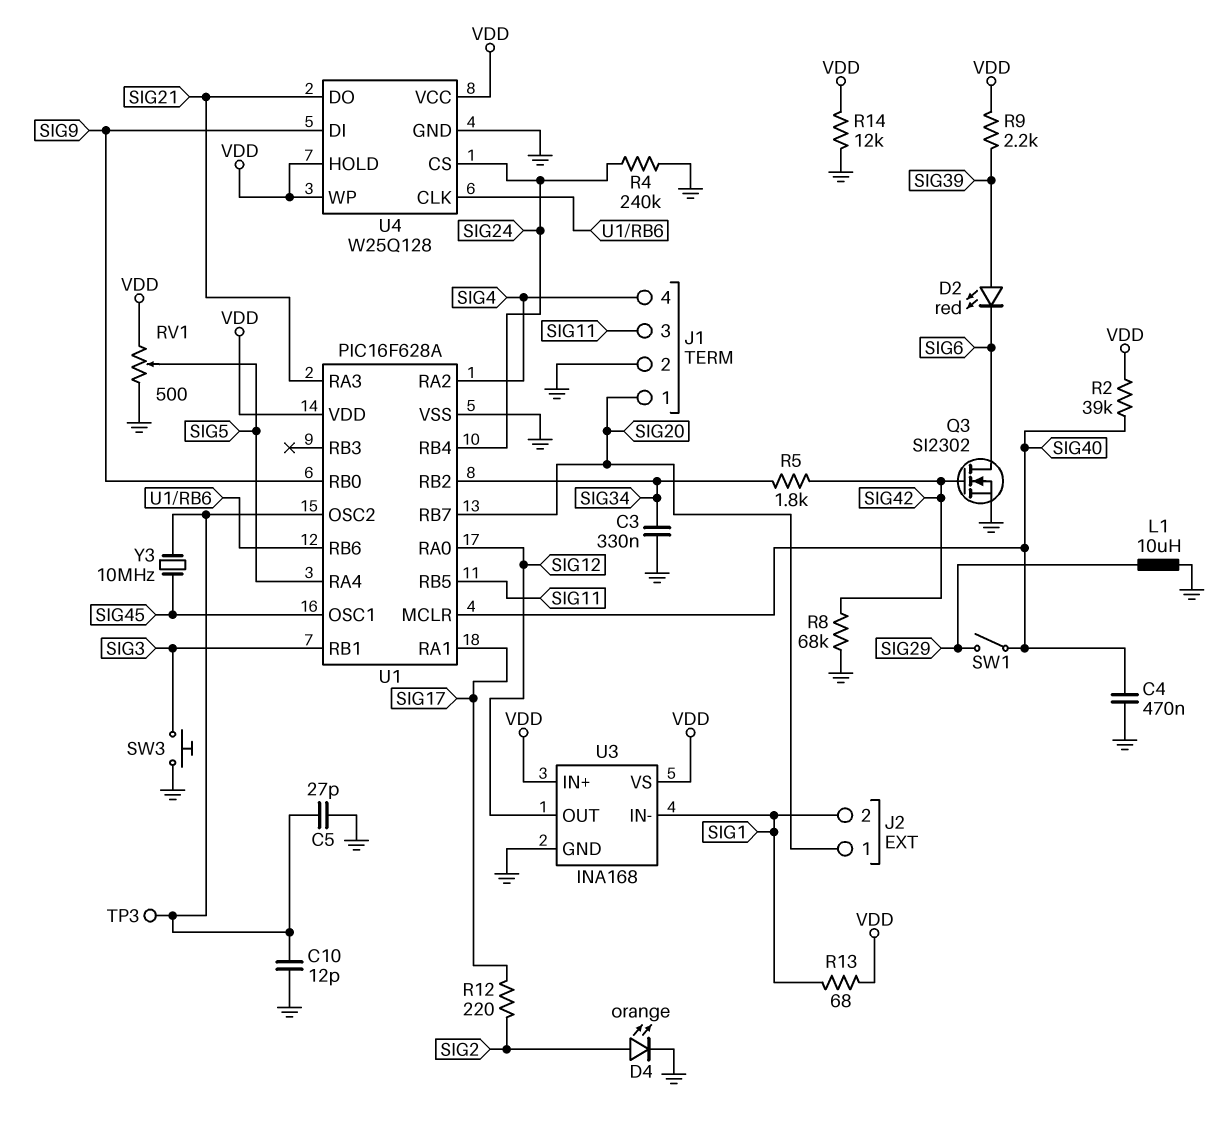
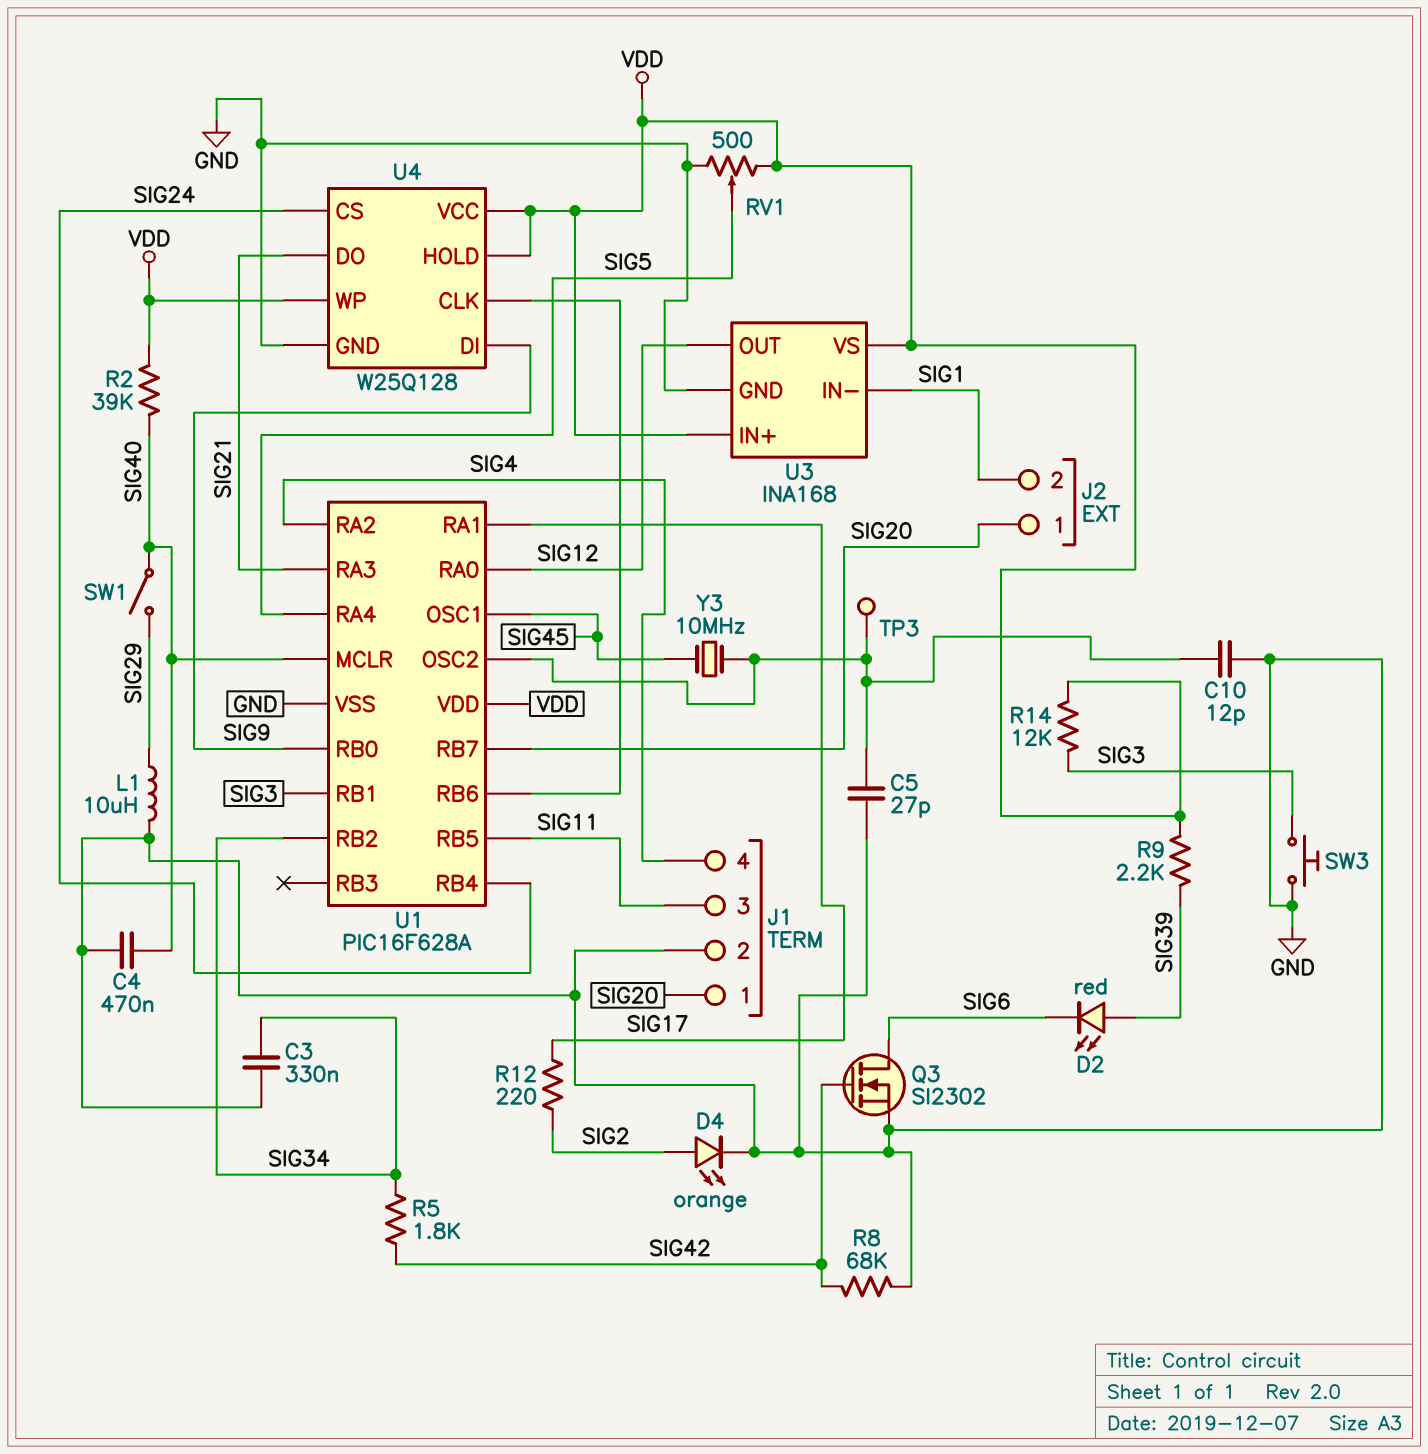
R4: 240k (GND, SIG24) -> none
R13: 68 (SIG1, VDD) -> none
R14: 12k (GND, VDD) -> 12k (SIG3, VDD)

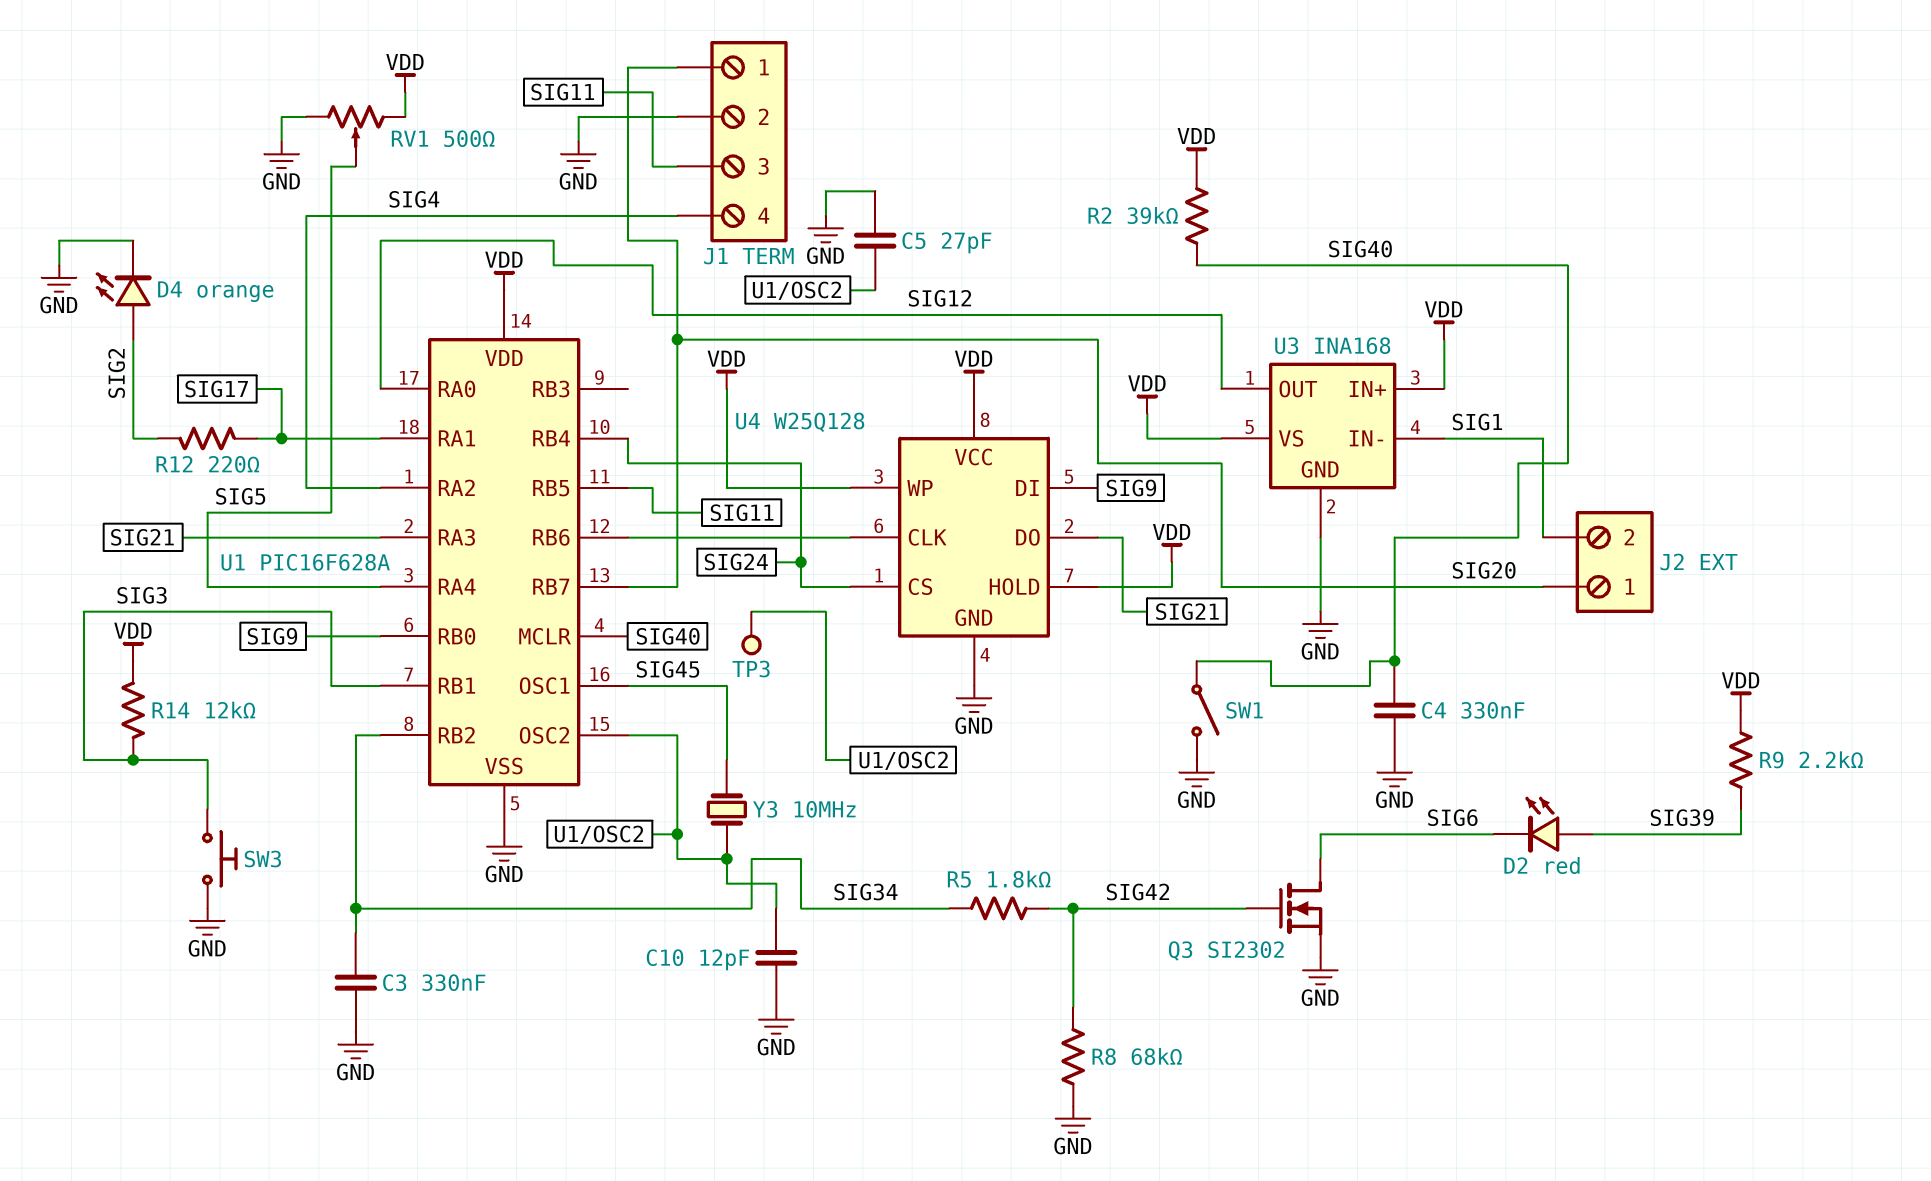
C4: 470nF (GND, SIG40) -> 330nF (GND, SIG40)
L1: 10uH (GND, SIG29) -> none
SW1: switch (SIG29, SIG40) -> switch (GND, SIG40)

